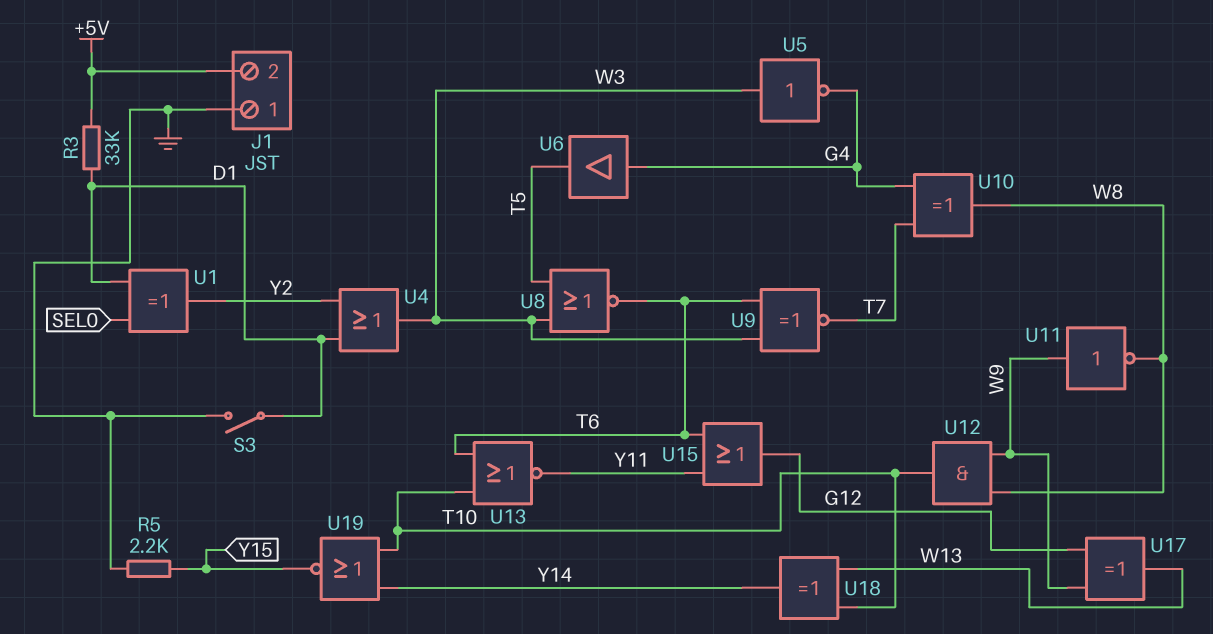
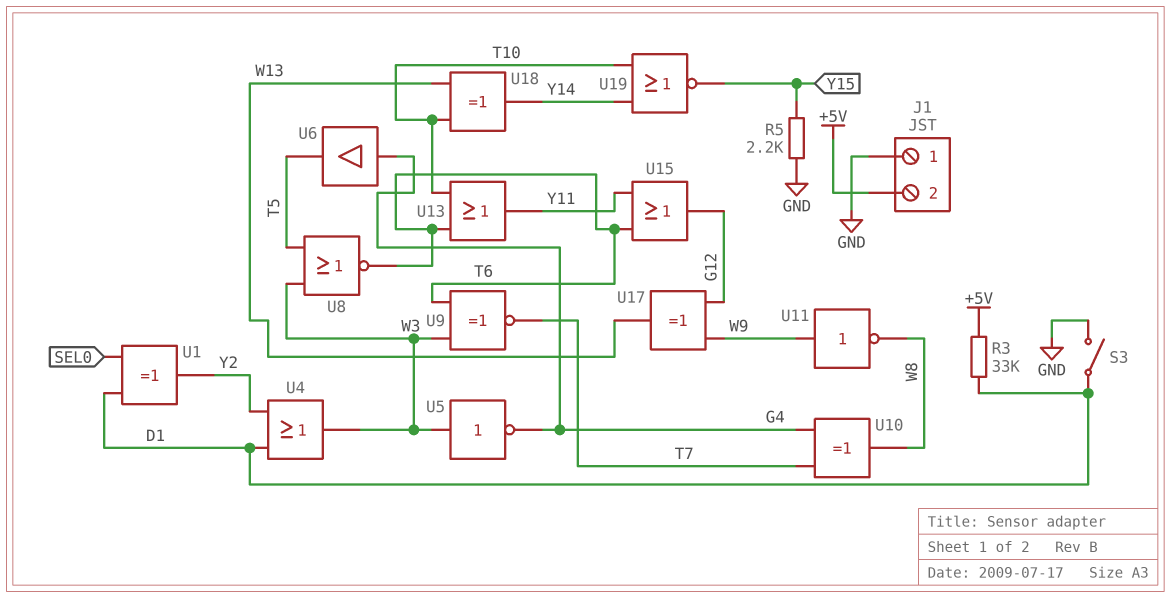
U12: AND (in W8, in W9, out T10) -> none
U13: NOR (in T6, in T10, out Y11) -> OR (in T6, in T10, out Y11)

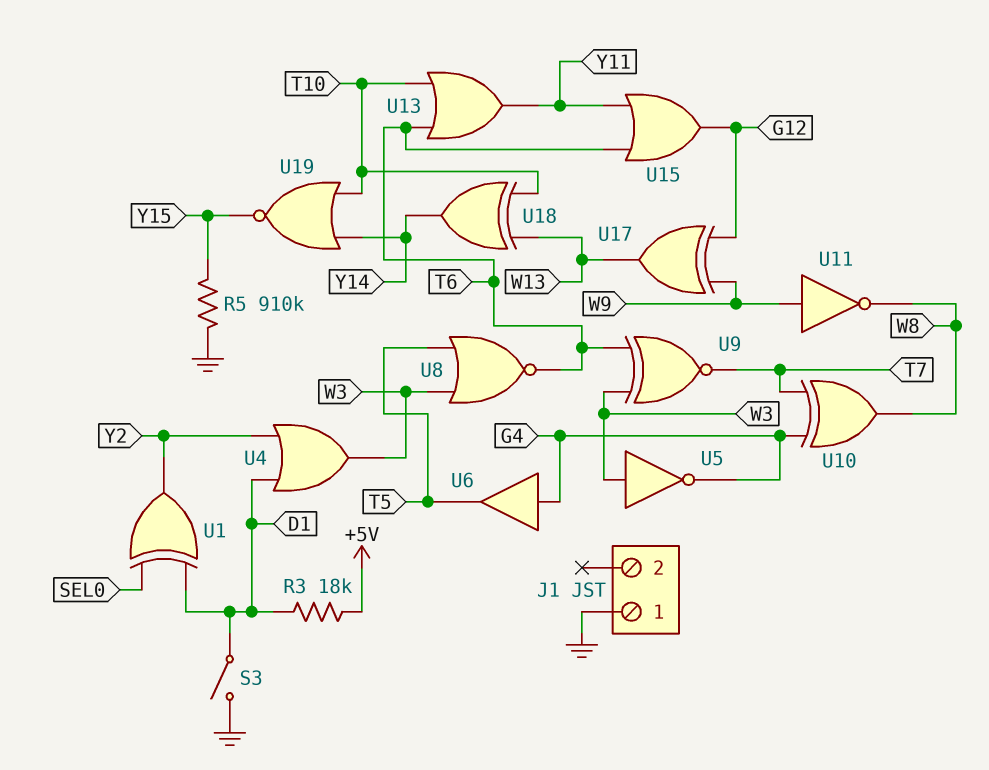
J1 pin 2: +5V -> none
R3: 33k (+5V, D1) -> 18k (+5V, D1)
R5: 2.2k (GND, Y15) -> 910k (GND, Y15)

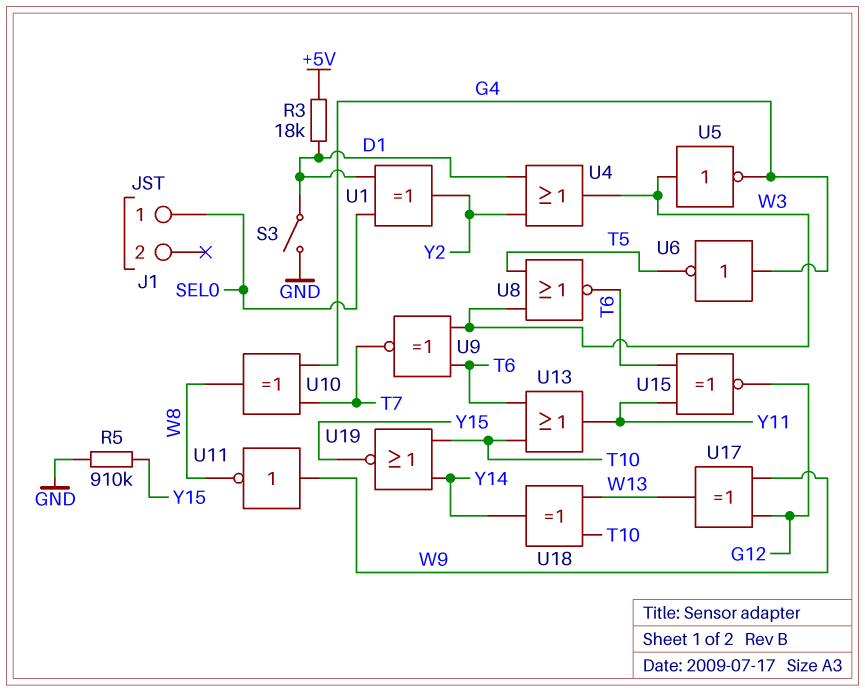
J1 pin 1: GND -> SEL0
U6: buffer (in G4, out T5) -> NOT (in G4, out T5)
U15: OR (in T6, in Y11, out G12) -> XNOR (in T6, in Y11, out G12)

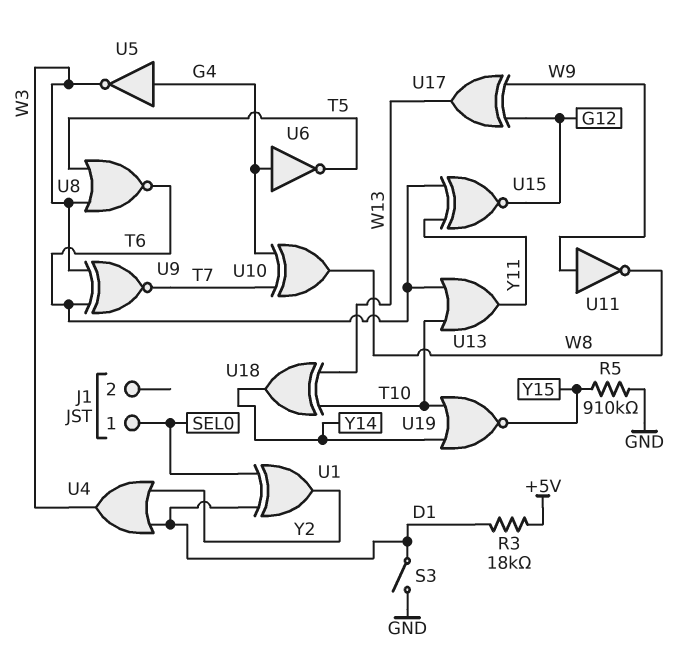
U5: NOT (in W3, out G4) -> NOT (in G4, out W3)

